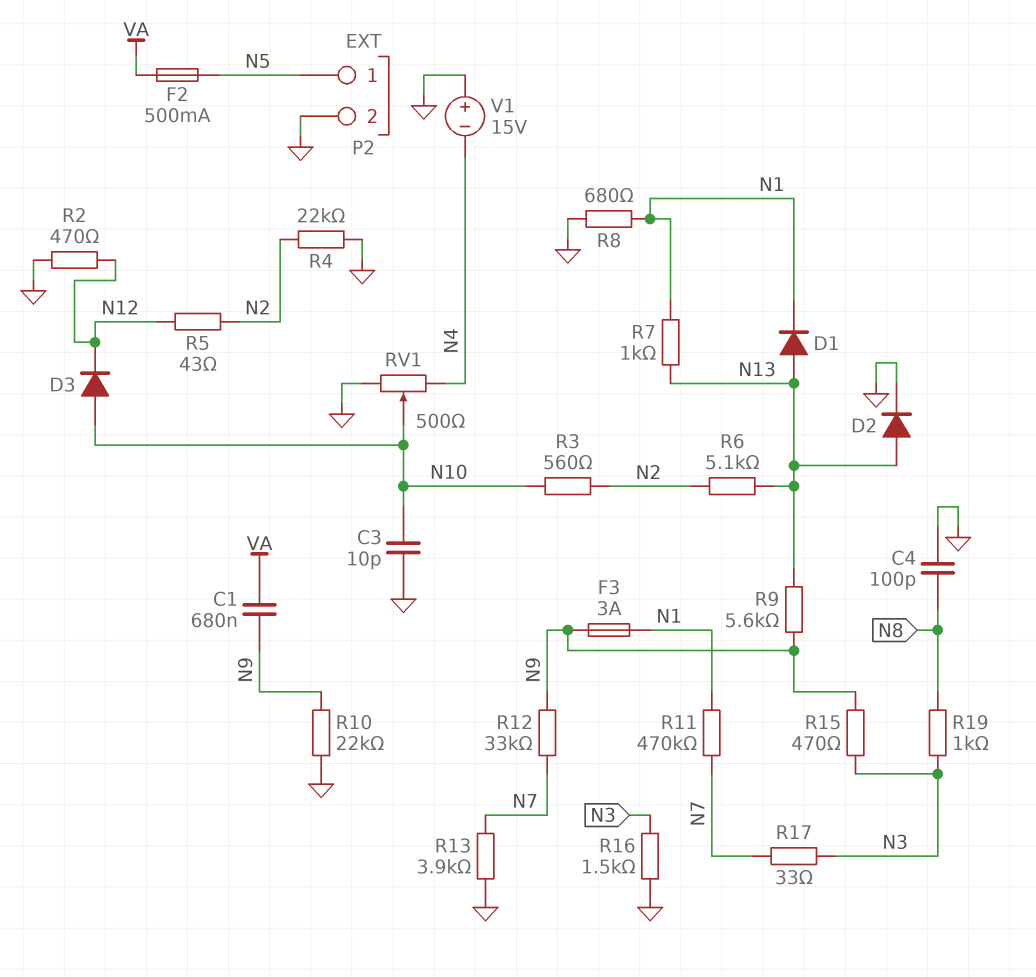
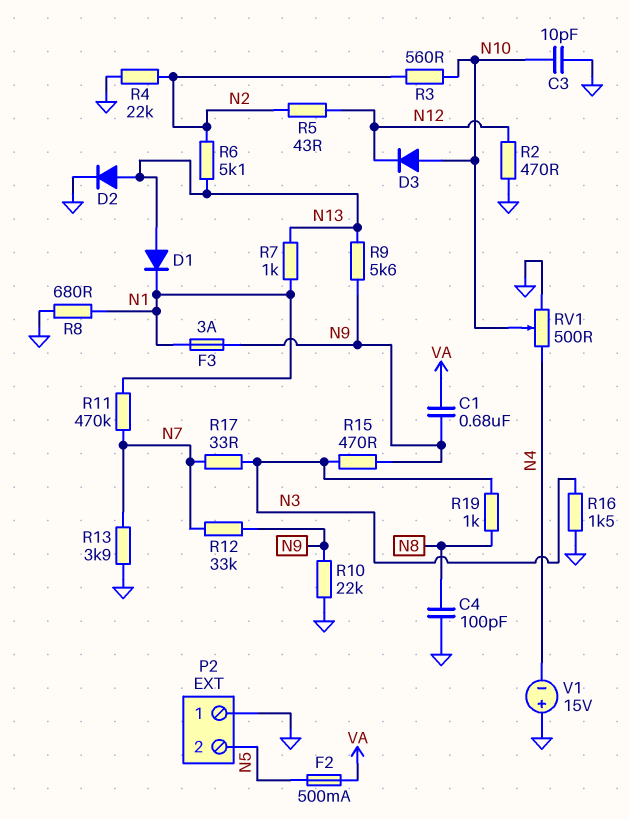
P2 pin 1: N5 -> GND
P2 pin 2: GND -> N5

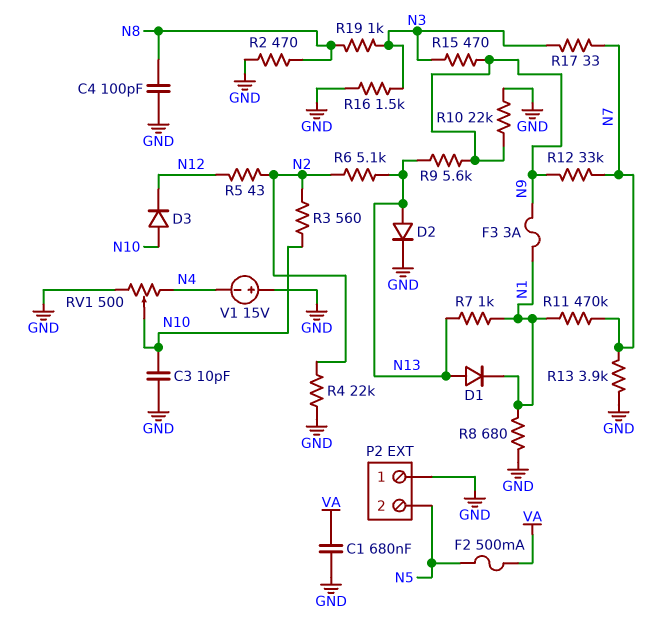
C1: 680nF (N9, VA) -> 680nF (GND, VA)
R2: 470 (GND, N12) -> 470 (GND, N8)

